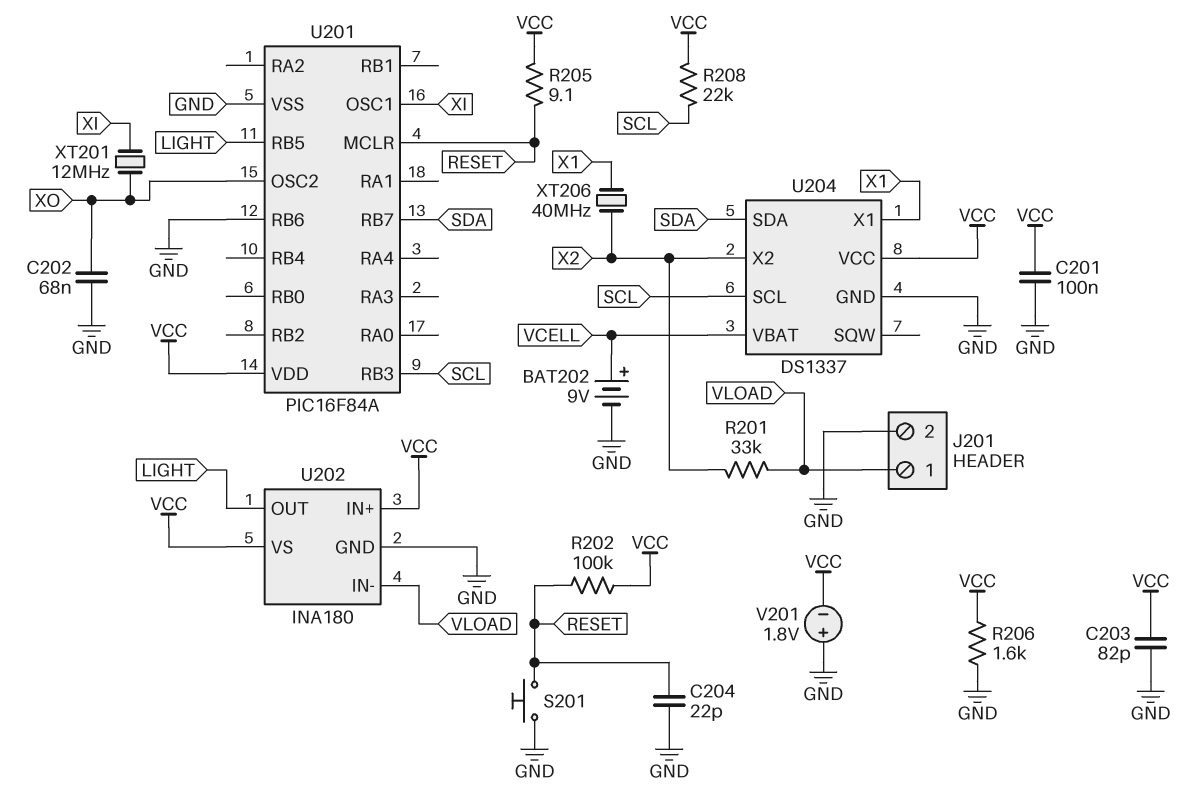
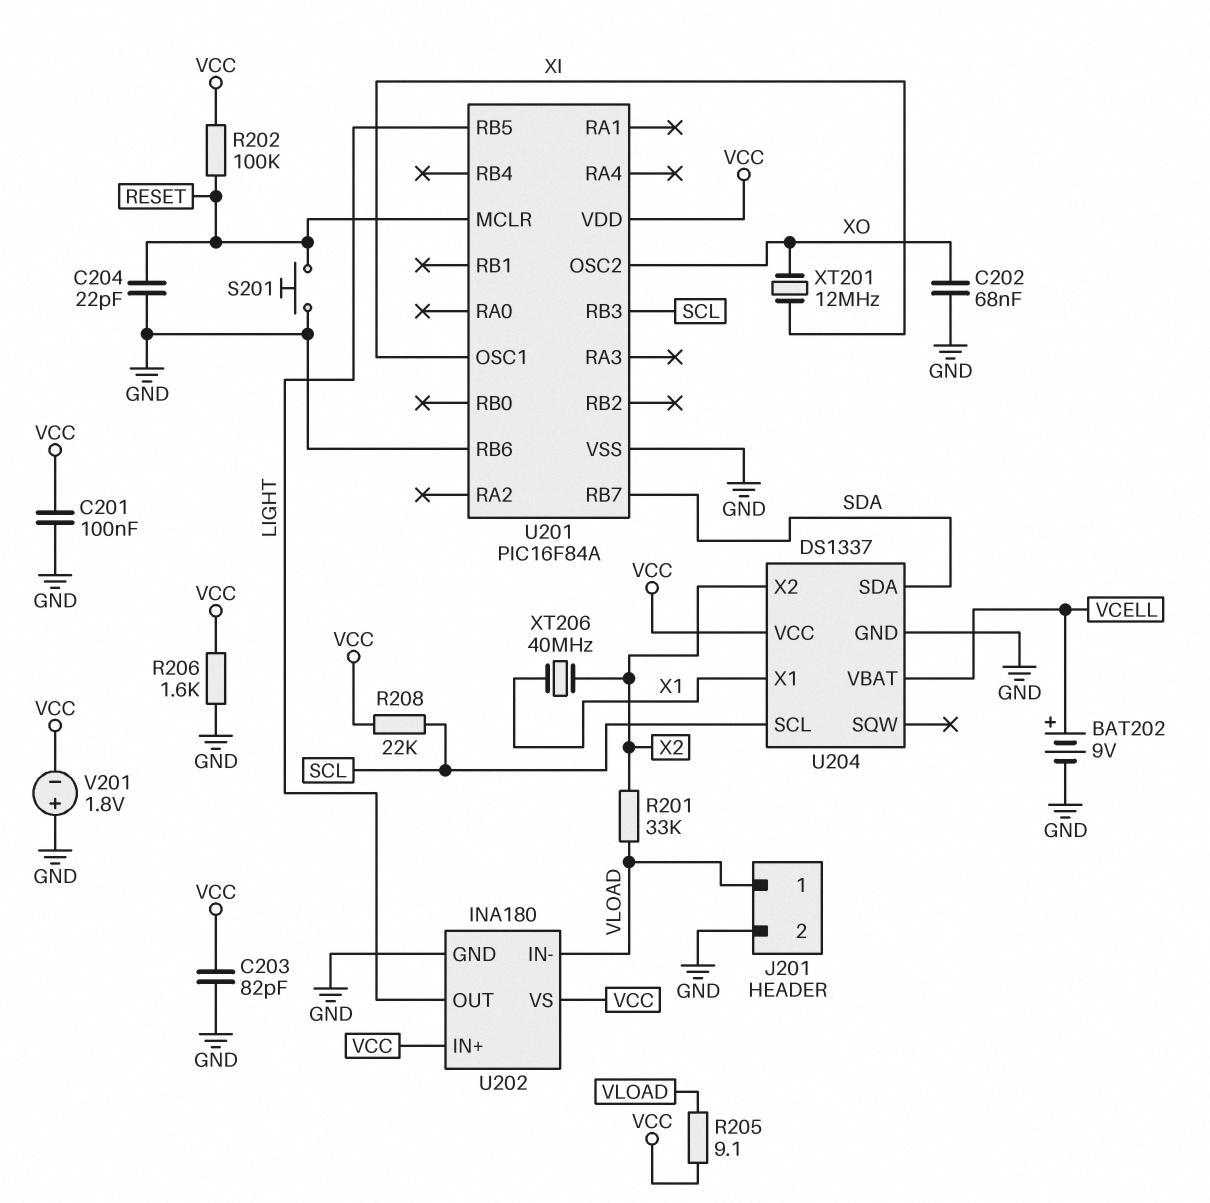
R205: 9.1 (RESET, VCC) -> 9.1 (VCC, VLOAD)

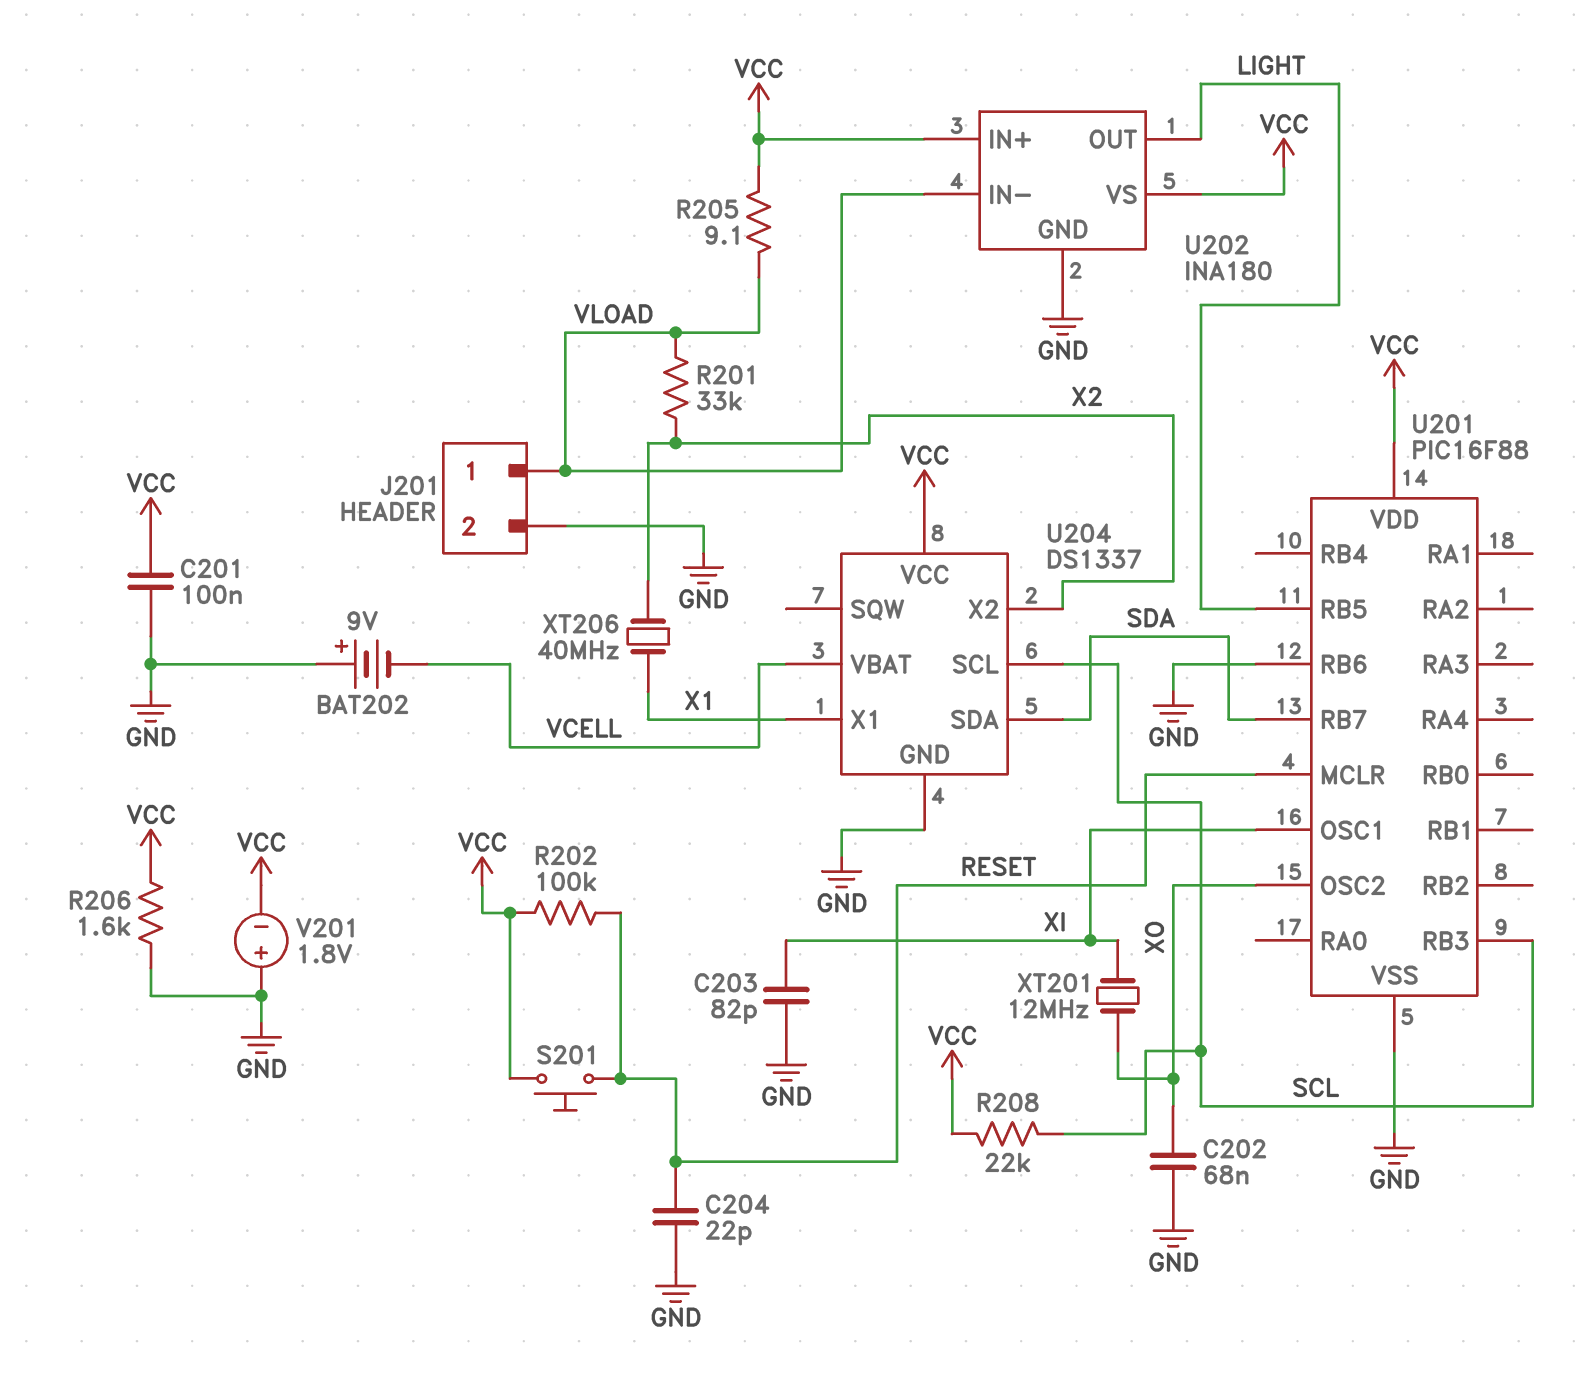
BAT202: 9V (plus VCELL, minus GND) -> 9V (plus GND, minus VCELL)
C203: 82pF (GND, VCC) -> 82pF (GND, XI)
S201: button (GND, RESET) -> button (RESET, VCC)
U201: PIC16F84A -> PIC16F88

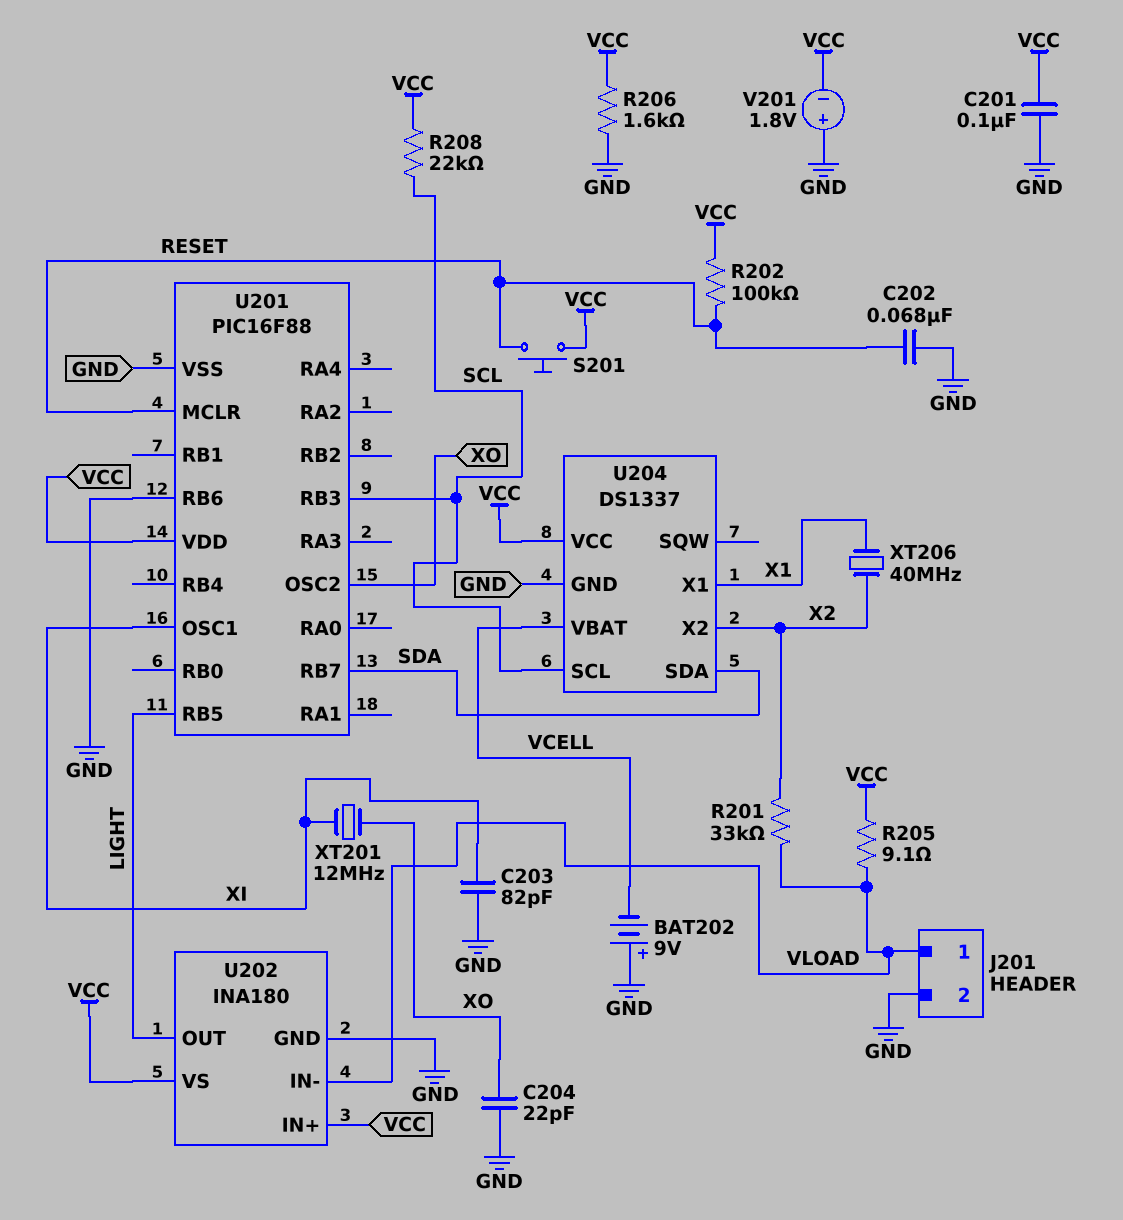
C202: 68nF (GND, XO) -> 68nF (GND, RESET)
C204: 22pF (GND, RESET) -> 22pF (GND, XO)

